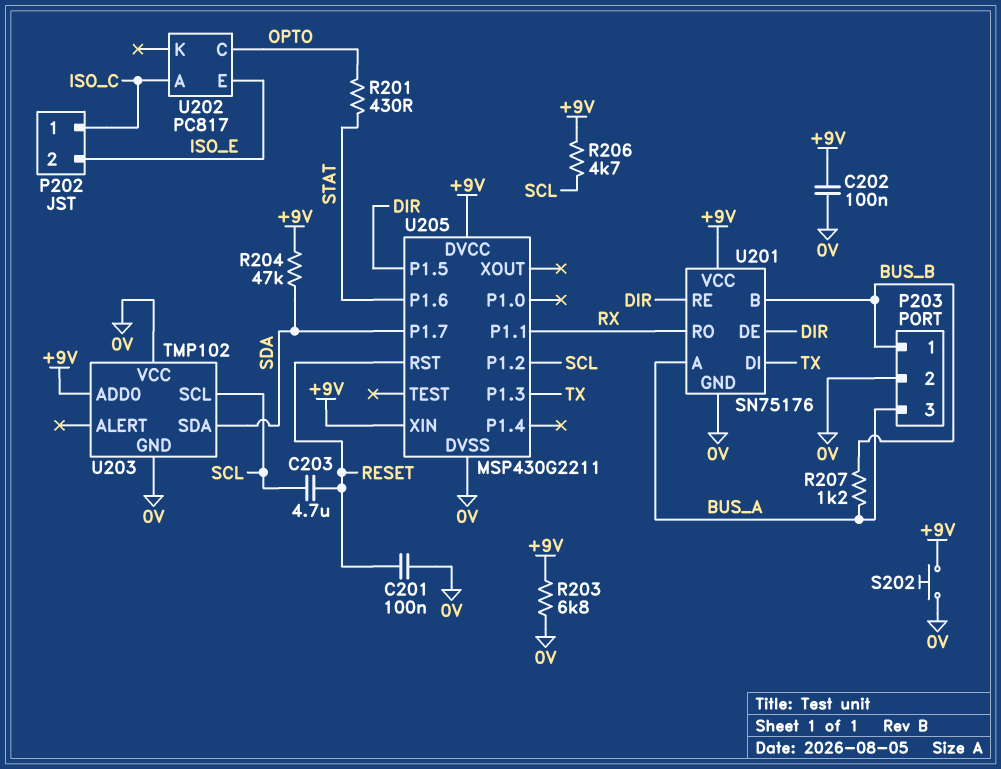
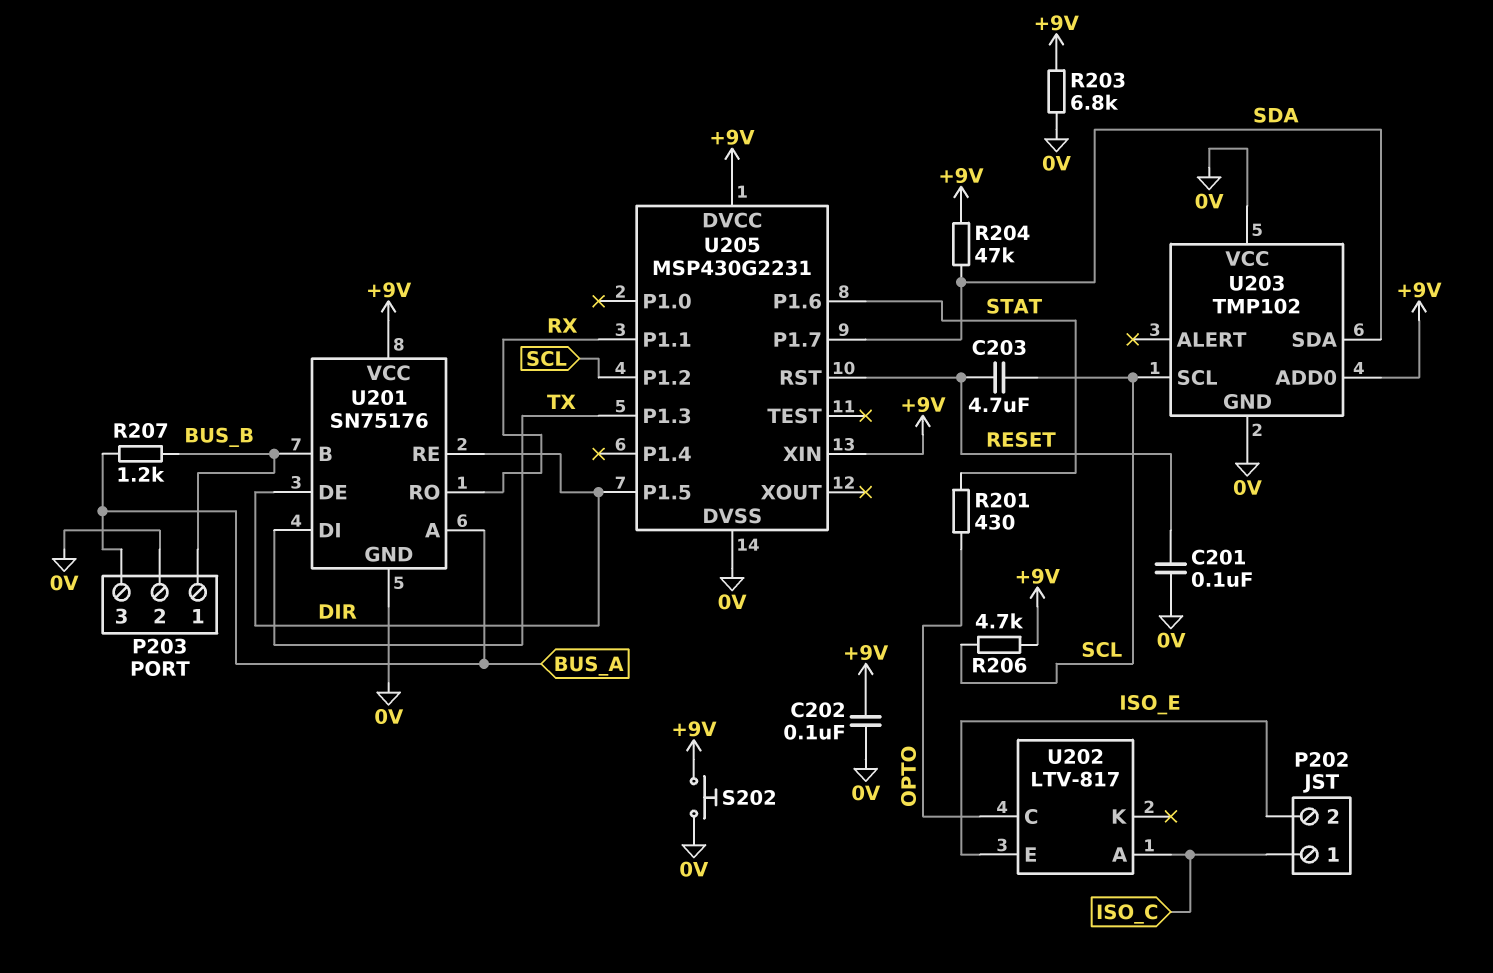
U202: PC817 -> LTV-817
U205: MSP430G2211 -> MSP430G2231

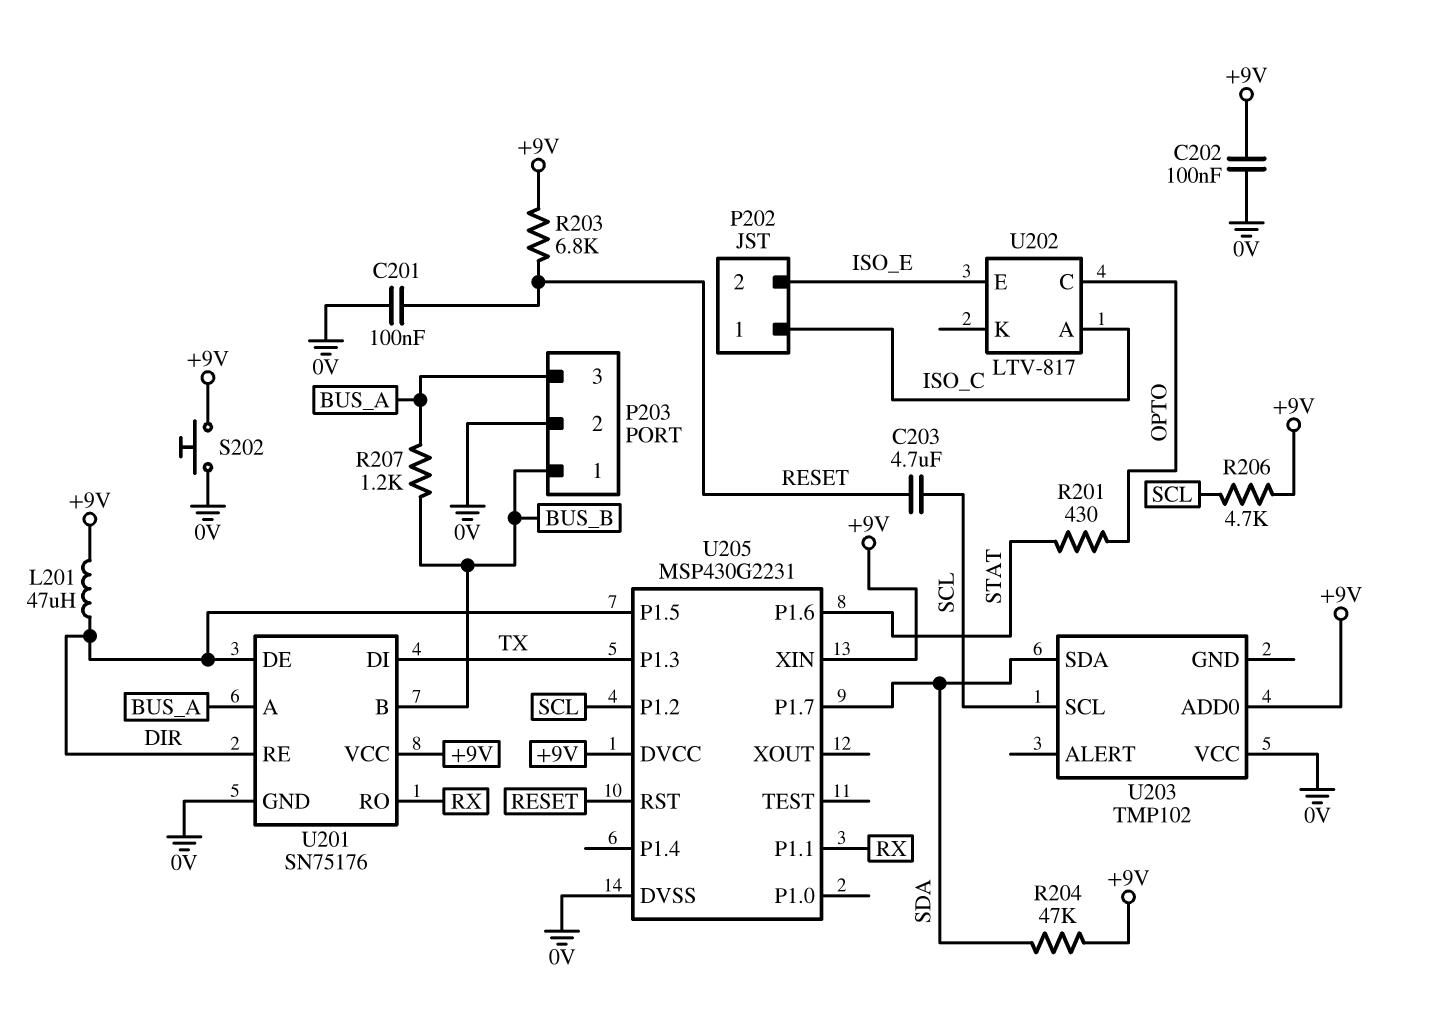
L201: none -> 47uH (+9V, DIR)
R203: 6.8k (+9V, 0V) -> 6.8k (+9V, RESET)
U203 pin GND: 0V -> none

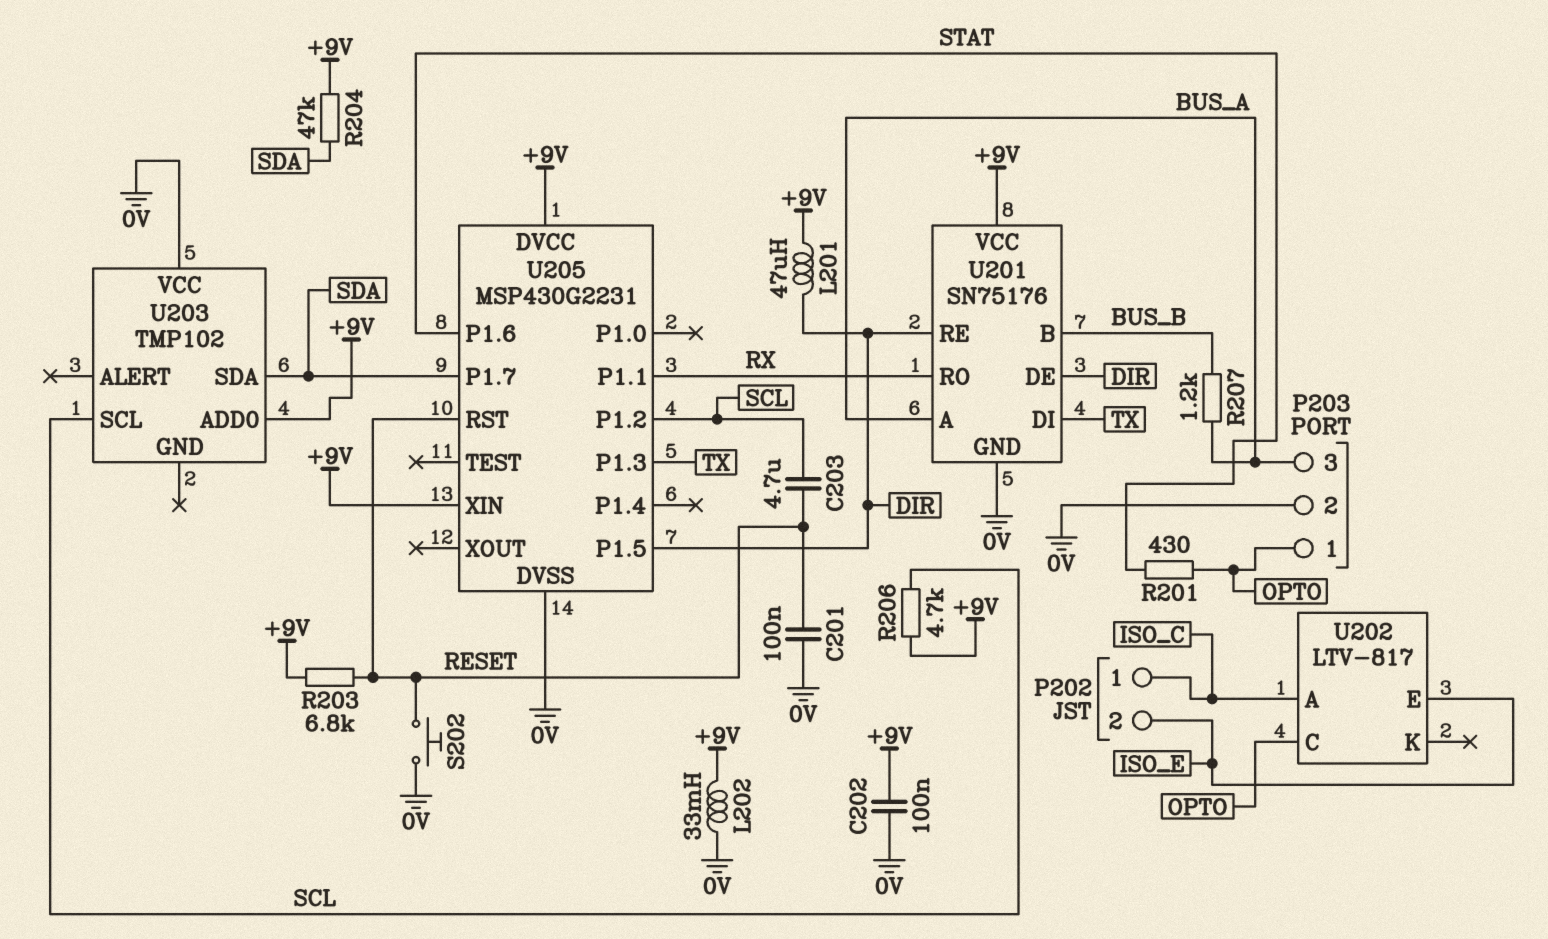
L202: none -> 33mH (+9V, 0V)
P203 pin 1: BUS_B -> OPTO
S202: button (+9V, 0V) -> button (0V, RESET)

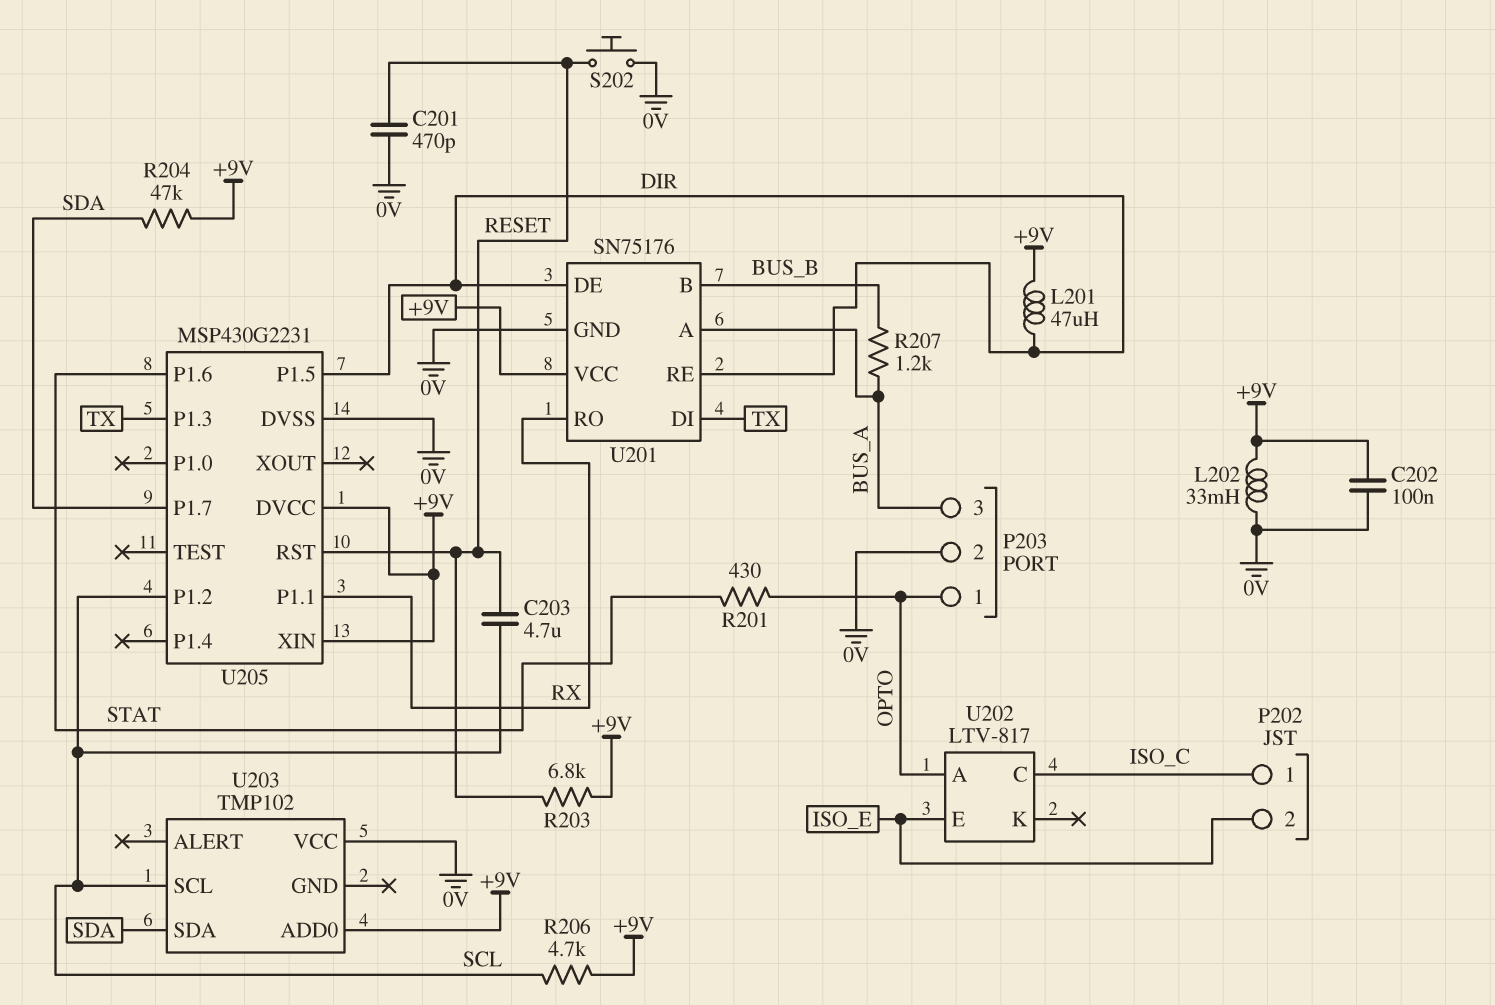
C201: 100nF (0V, RESET) -> 470pF (0V, RESET)
U202 pin A: ISO_C -> OPTO
U202 pin C: OPTO -> ISO_C

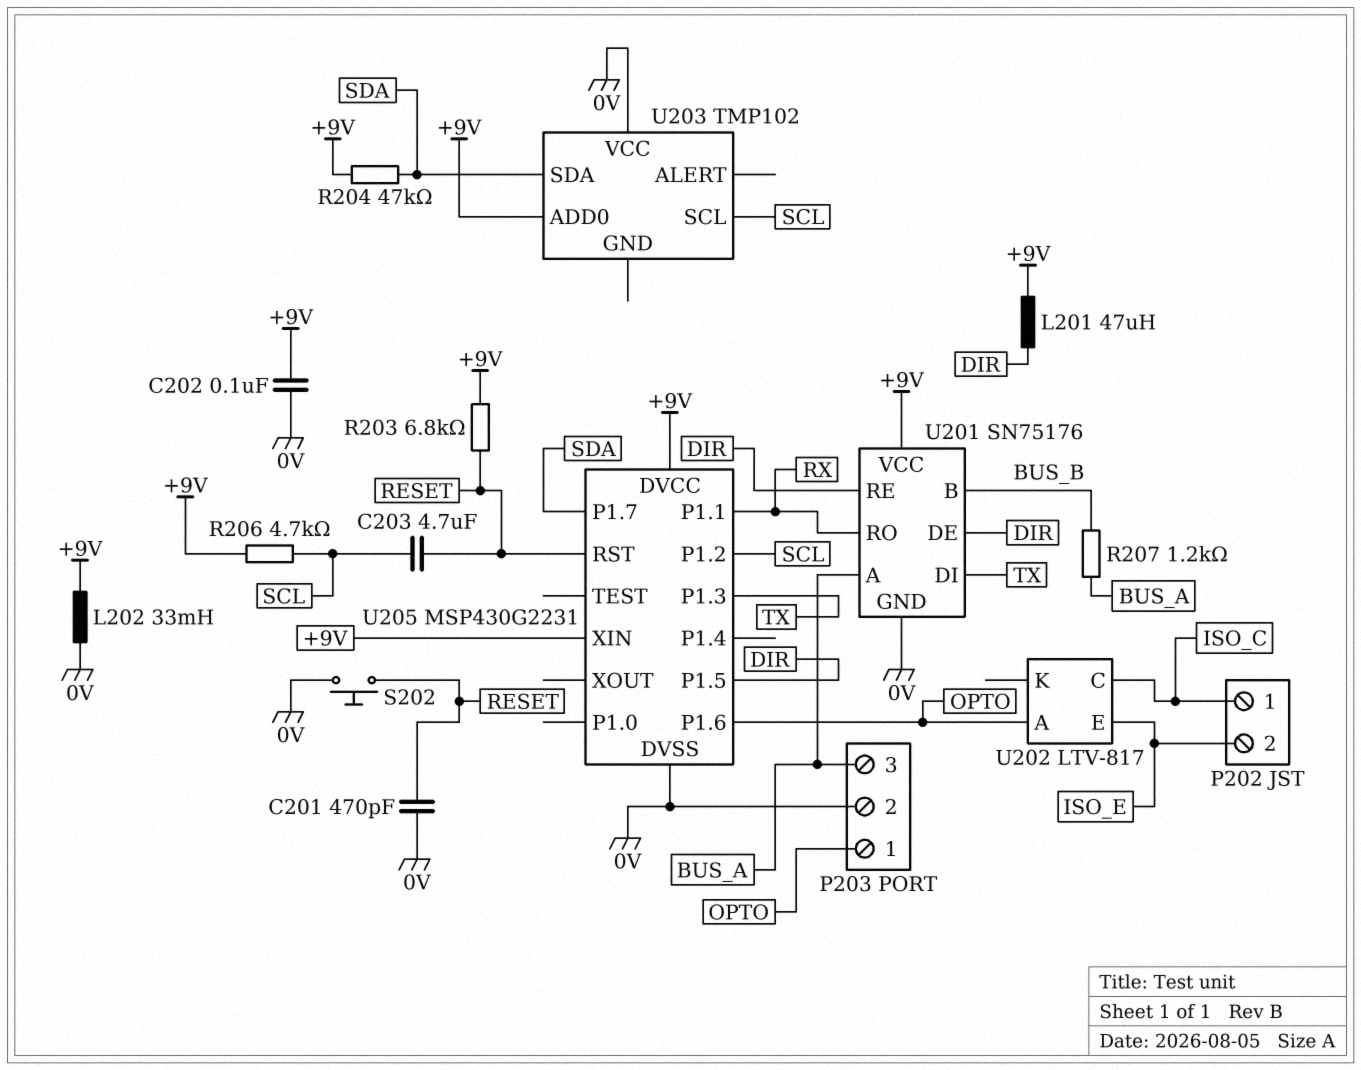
R201: 430 (OPTO, STAT) -> none
U205 pin P1.6: STAT -> OPTO

